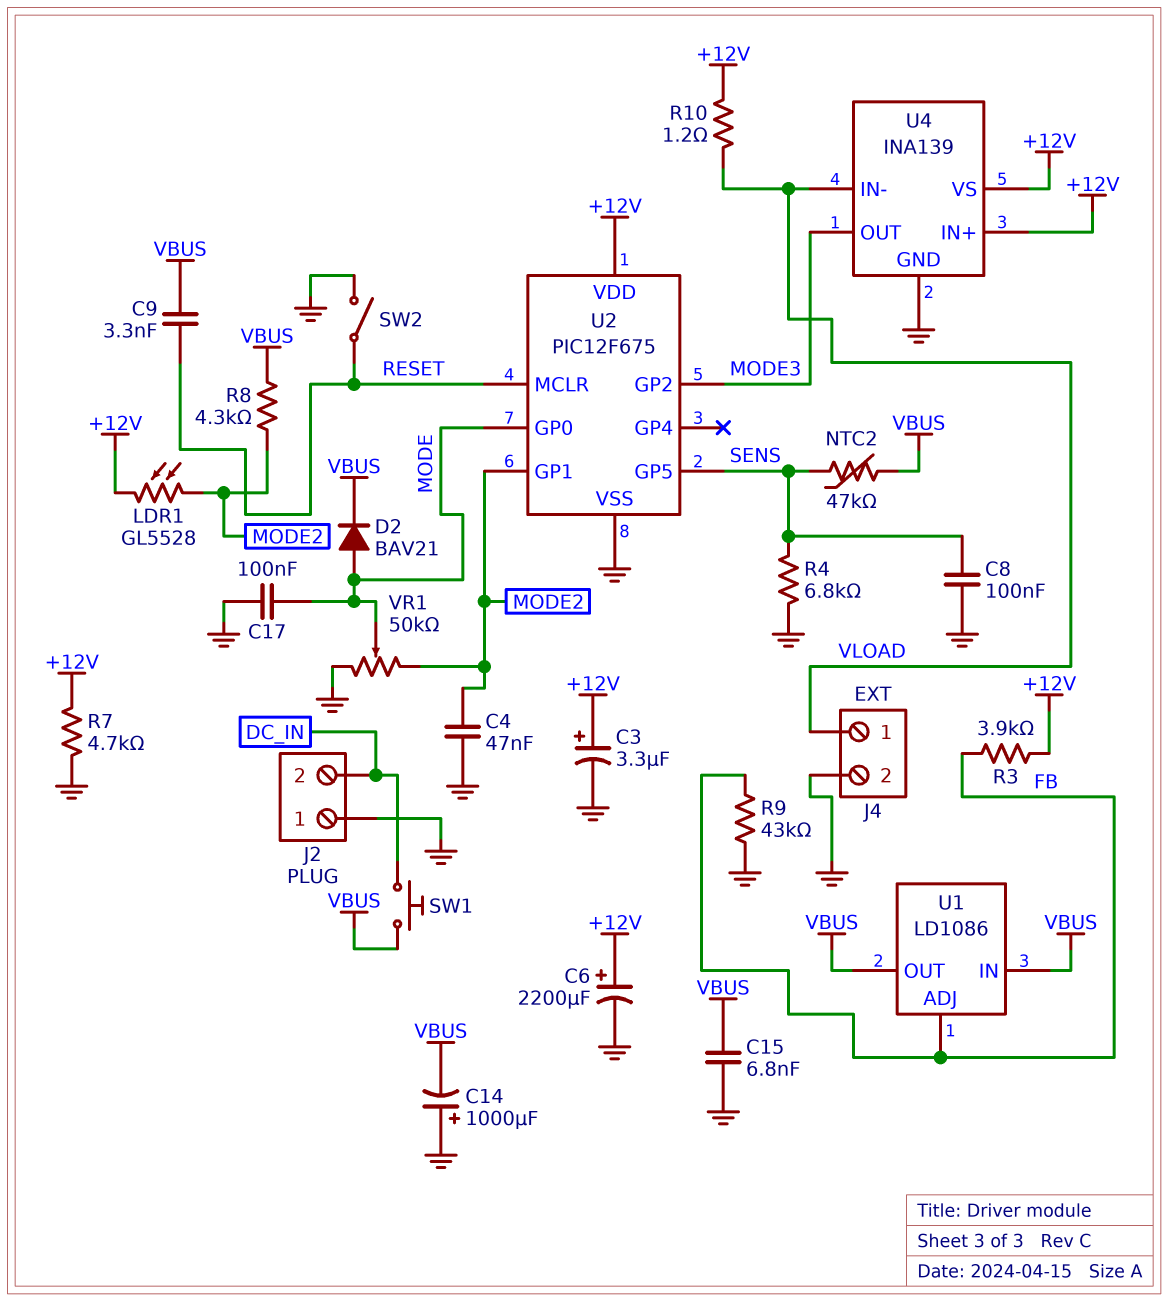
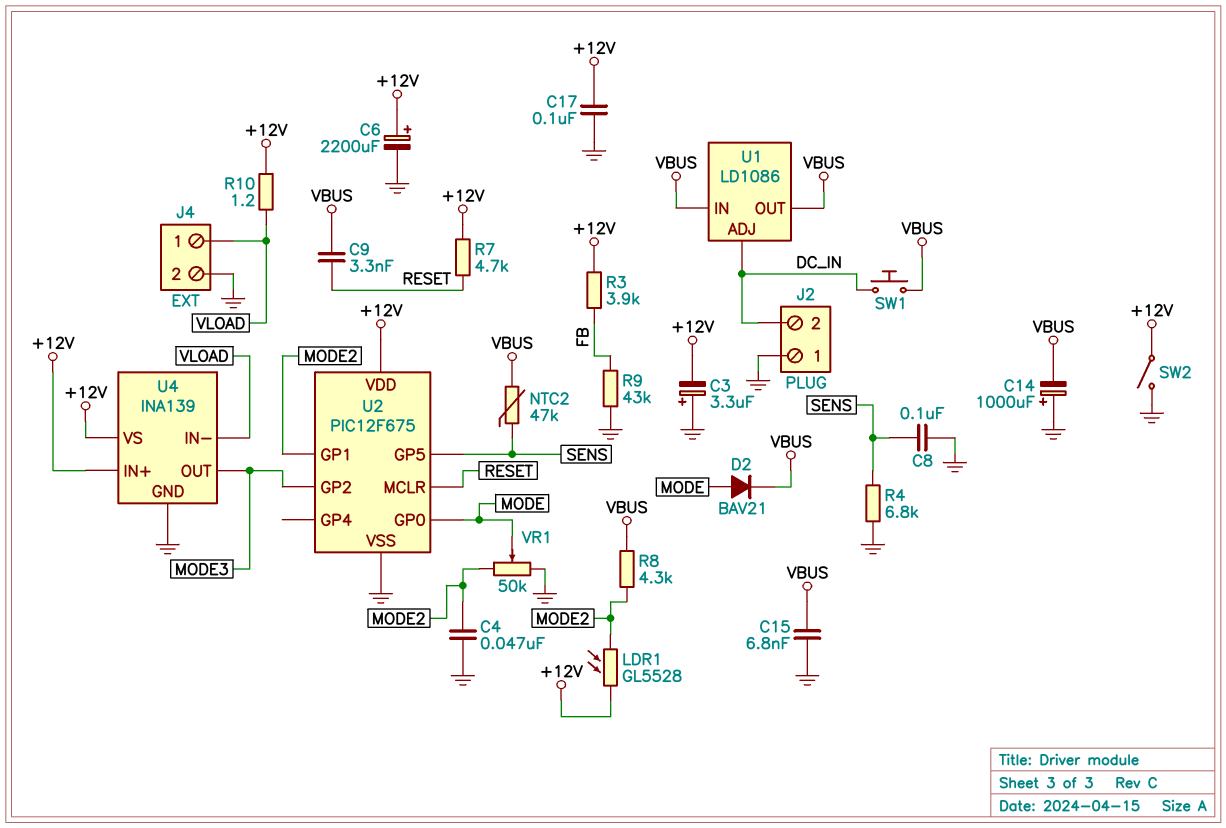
C3: 3.3uF (plus +12V, minus GND) -> 3.3uF (plus GND, minus +12V)
C17: 100nF (GND, MODE) -> 100nF (+12V, GND)
R7: 4.7k (+12V, GND) -> 4.7k (+12V, RESET)
SW2: switch (GND, RESET) -> switch (+12V, GND)
U1 pin ADJ: FB -> DC_IN

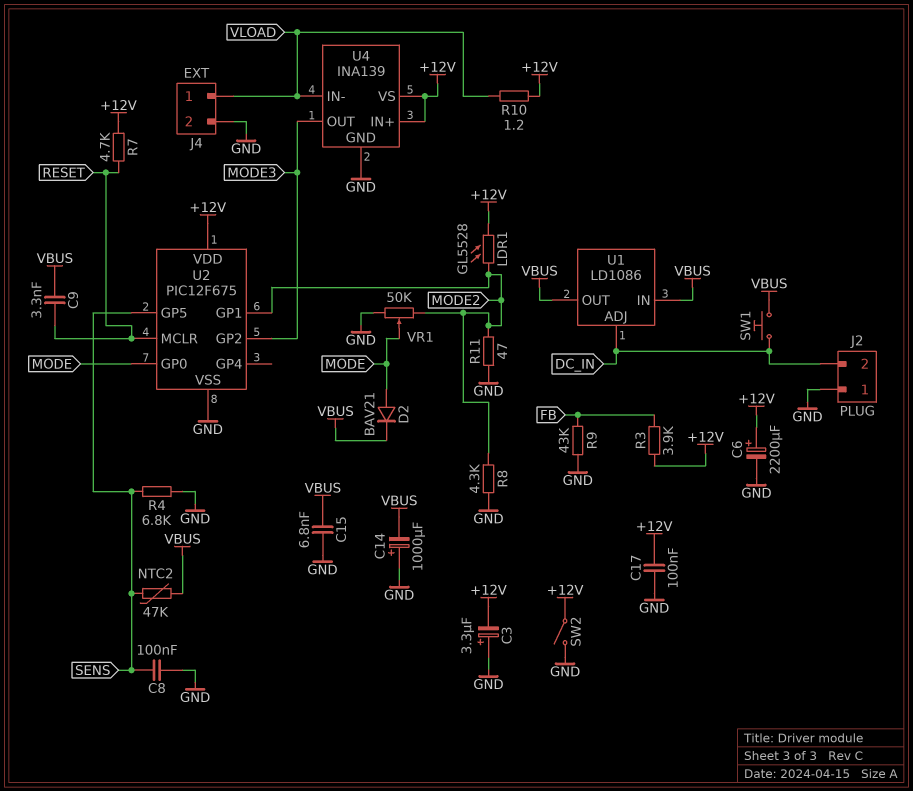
C4: 47nF (GND, MODE2) -> none
R8: 4.3k (MODE2, VBUS) -> 4.3k (GND, MODE2)
R11: none -> 47 (GND, MODE2)

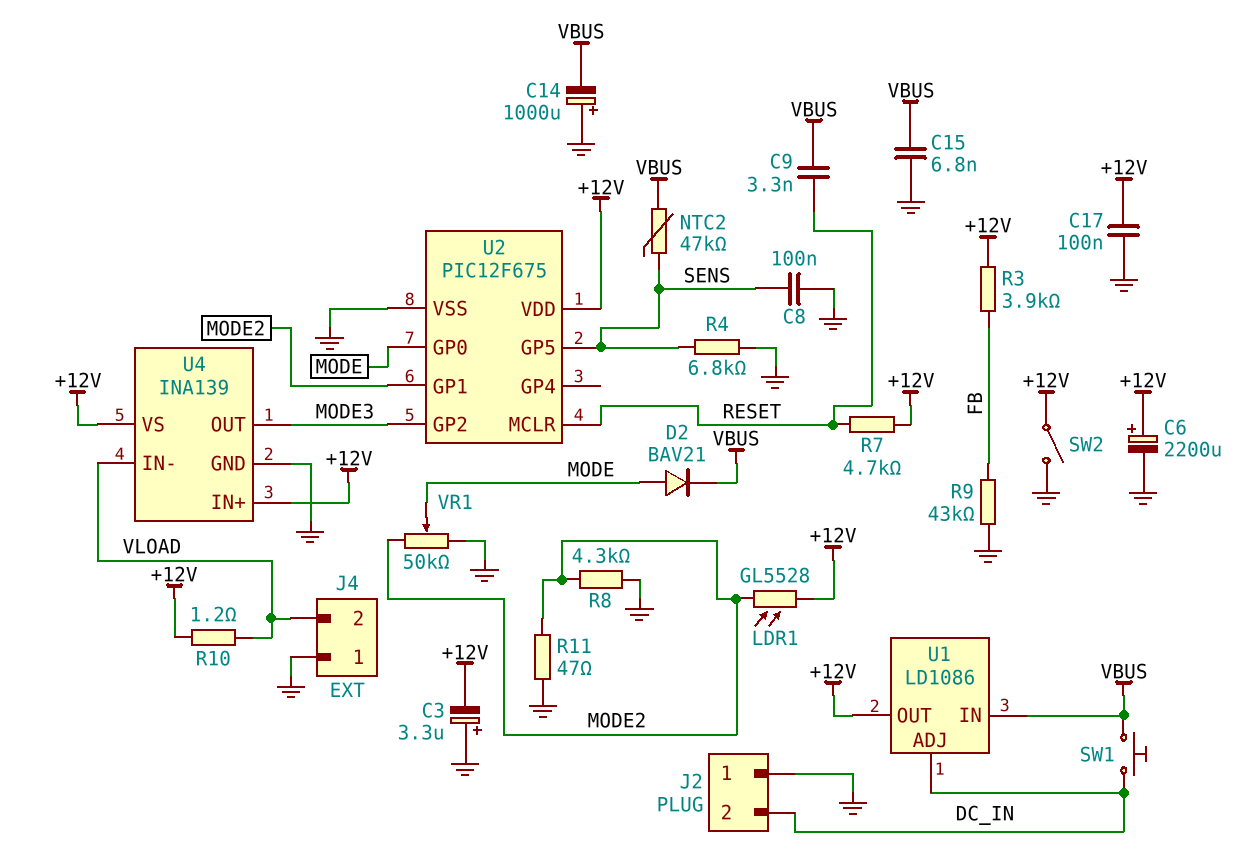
J4 pin 1: VLOAD -> GND
J4 pin 2: GND -> VLOAD
U1 pin OUT: VBUS -> +12V

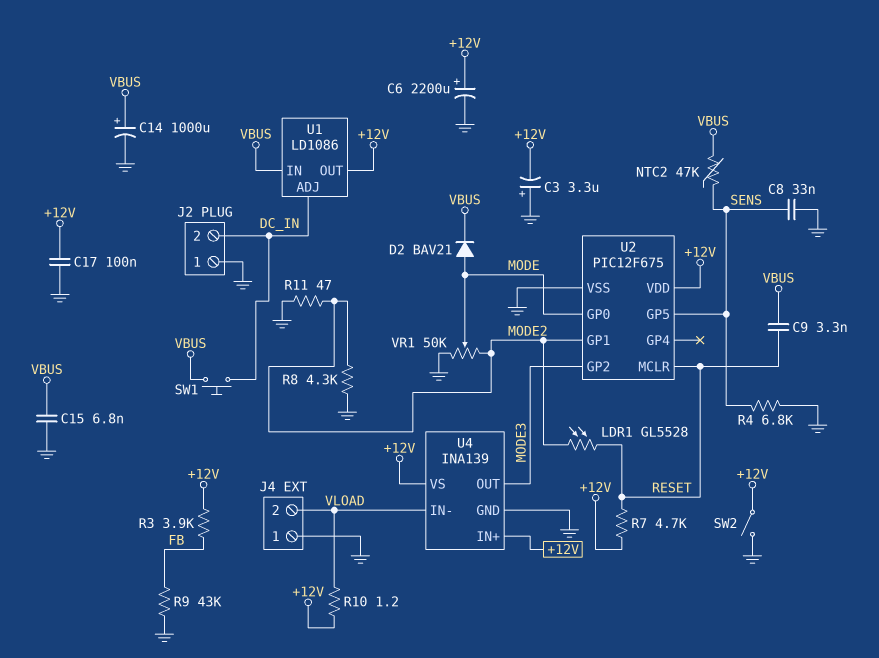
C8: 100nF (GND, SENS) -> 33nF (GND, SENS)
C14: 1000uF (plus GND, minus VBUS) -> 1000uF (plus VBUS, minus GND)
LDR1: GL5528 (+12V, MODE2) -> GL5528 (MODE2, RESET)

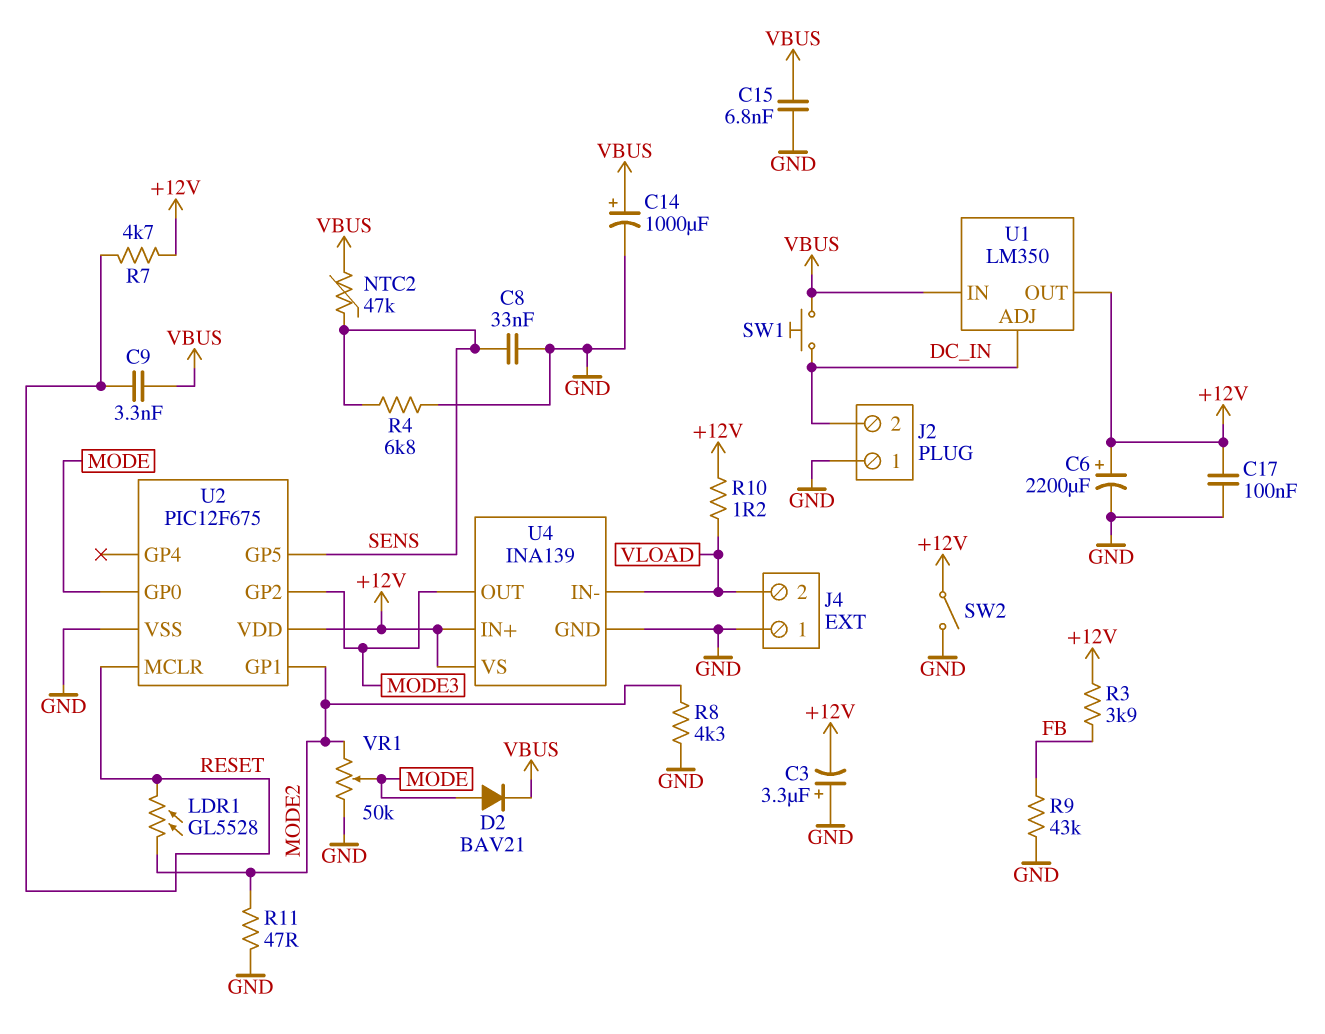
U1: LD1086 -> LM350

